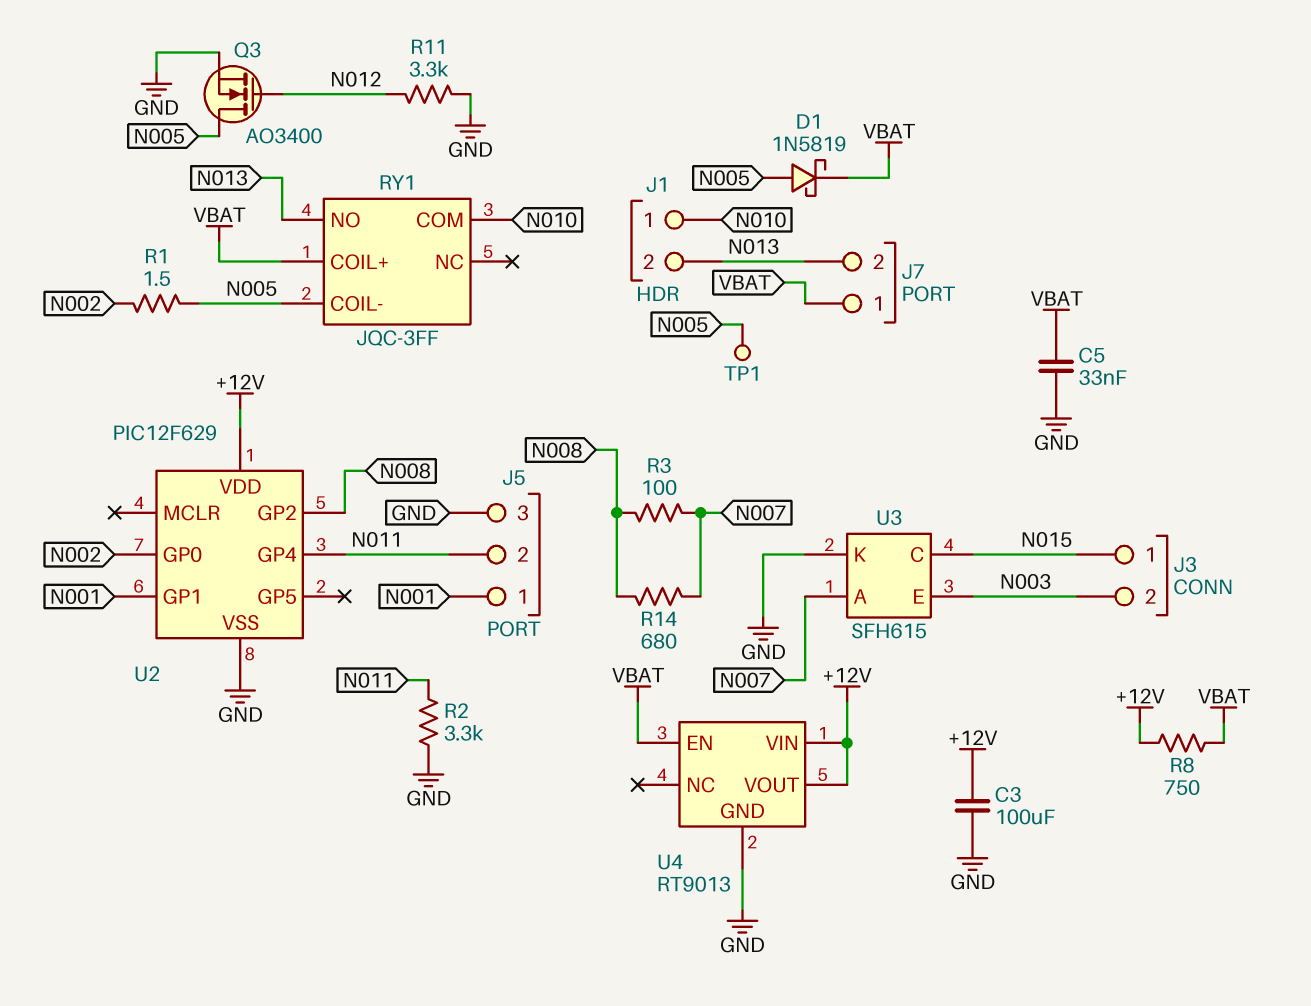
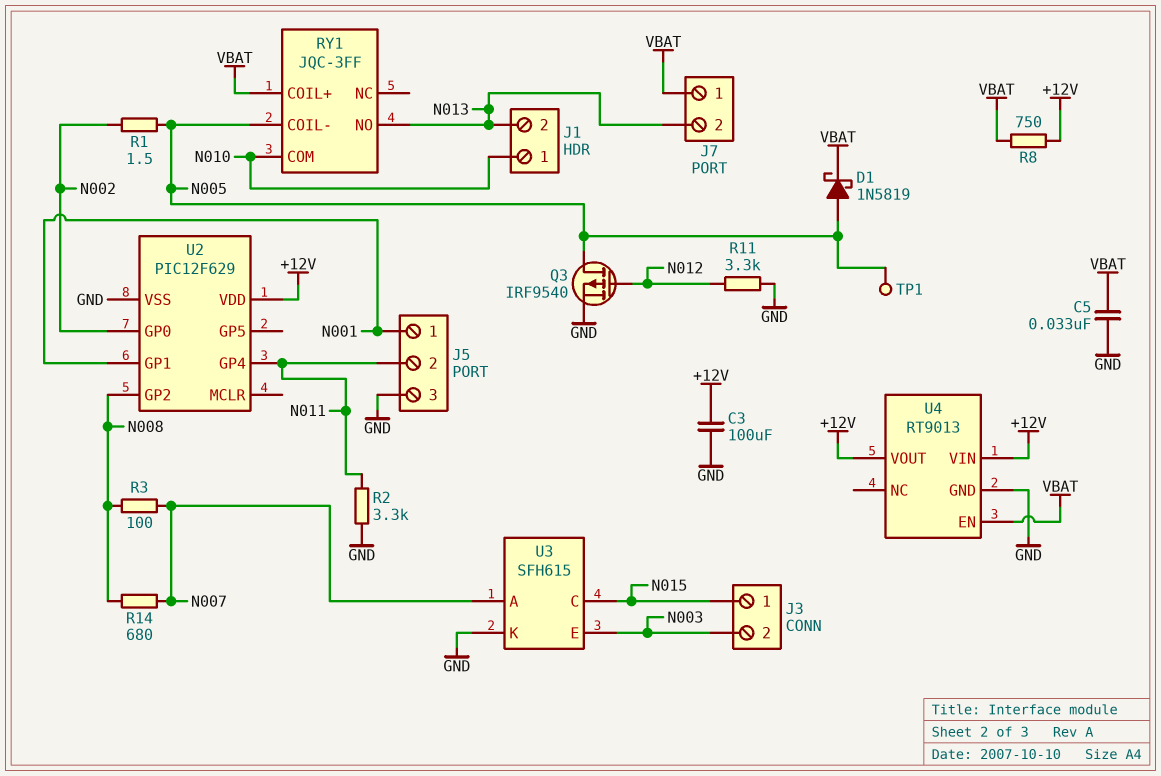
Q3: NMOS AO3400 (G N012, D N005, S GND) -> PMOS IRF9540 (G N012, D N005, S GND)

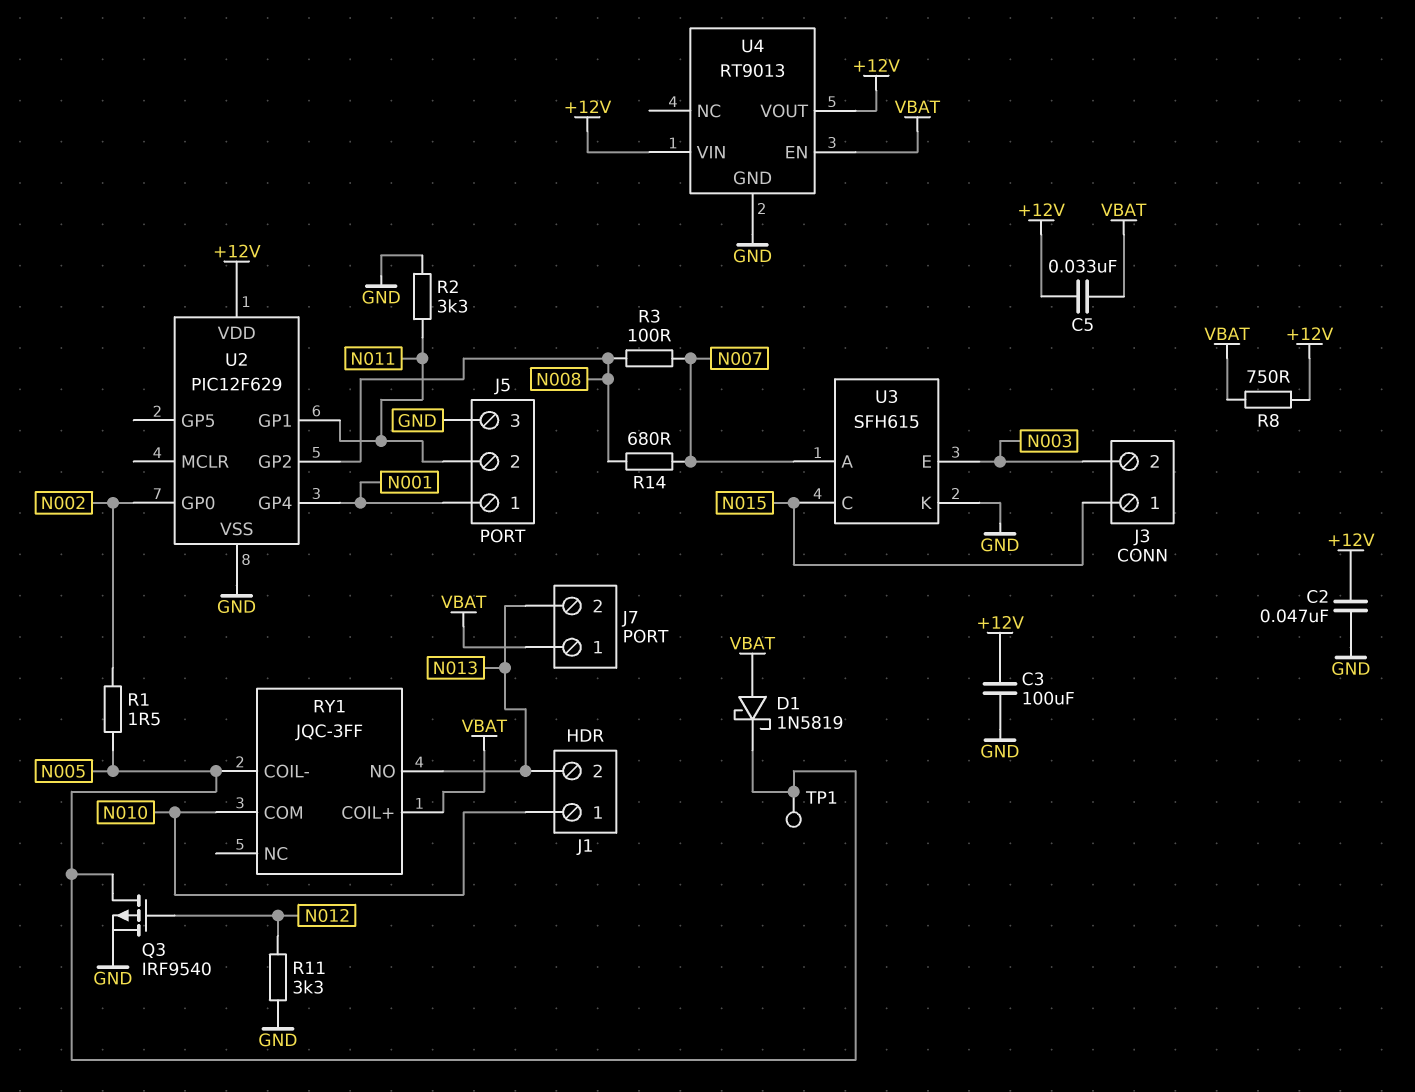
C2: none -> 47nF (+12V, GND)
C5: 33nF (GND, VBAT) -> 33nF (+12V, VBAT)
D1: schottky 1N5819 (A N005, K VBAT) -> schottky 1N5819 (A VBAT, K N005)
U2 pin GP1: N001 -> N011
U2 pin GP4: N011 -> N001

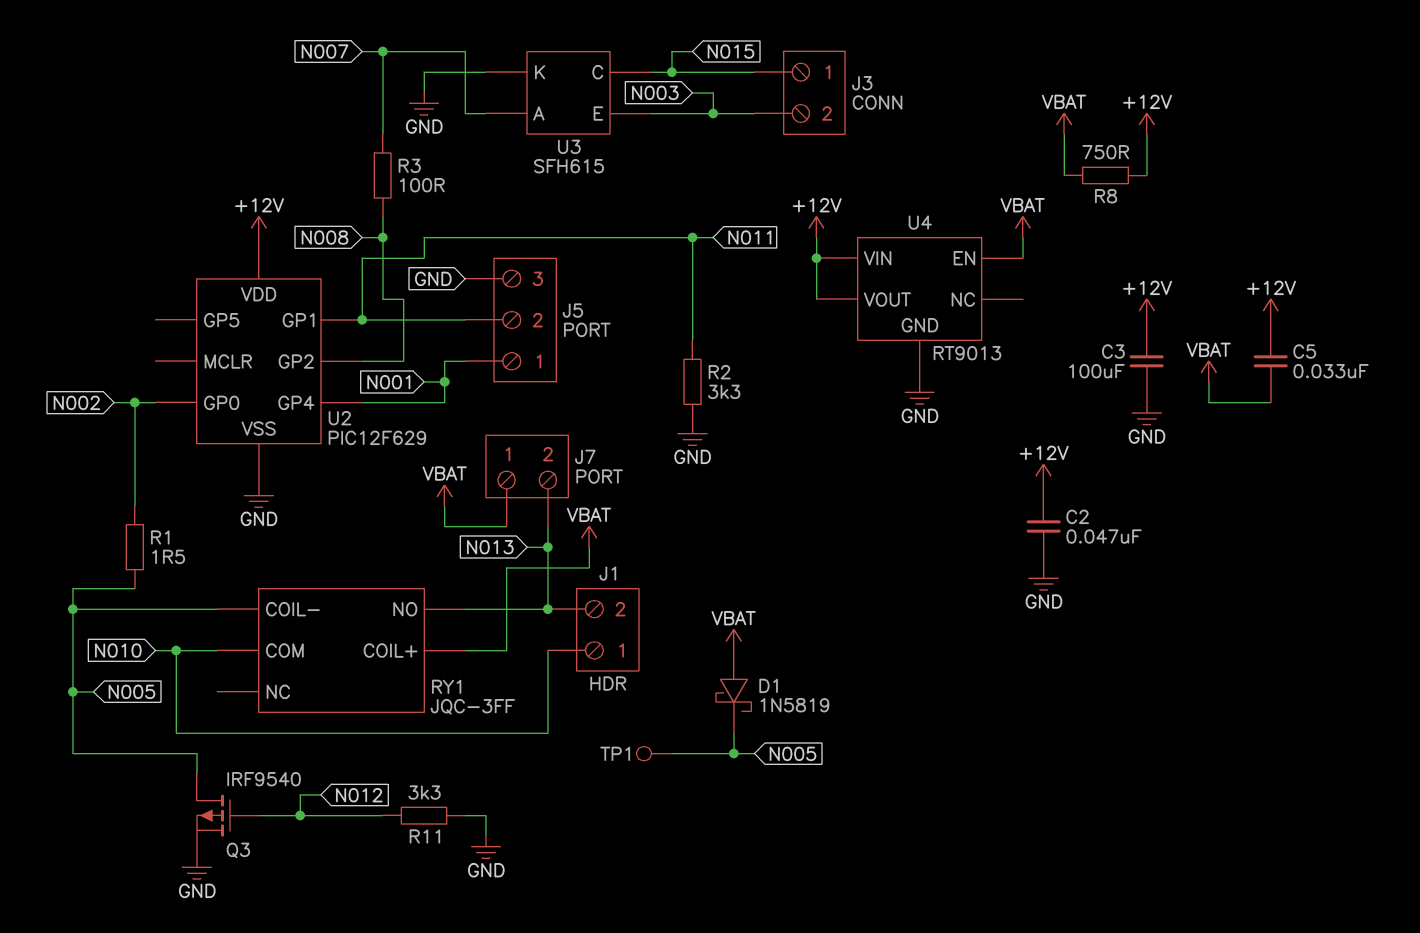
R14: 680 (N007, N008) -> none

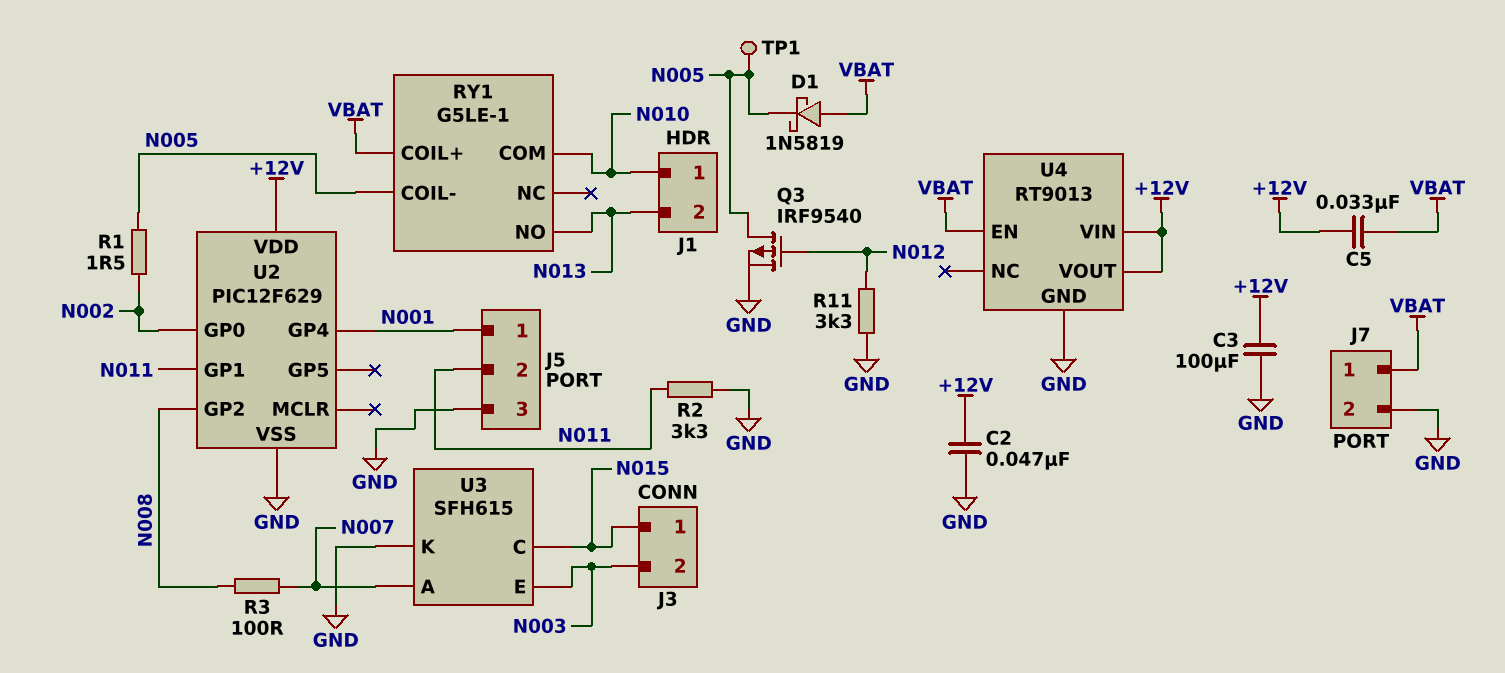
J7 pin 2: N013 -> GND
R8: 750 (+12V, VBAT) -> none
RY1: JQC-3FF -> G5LE-1

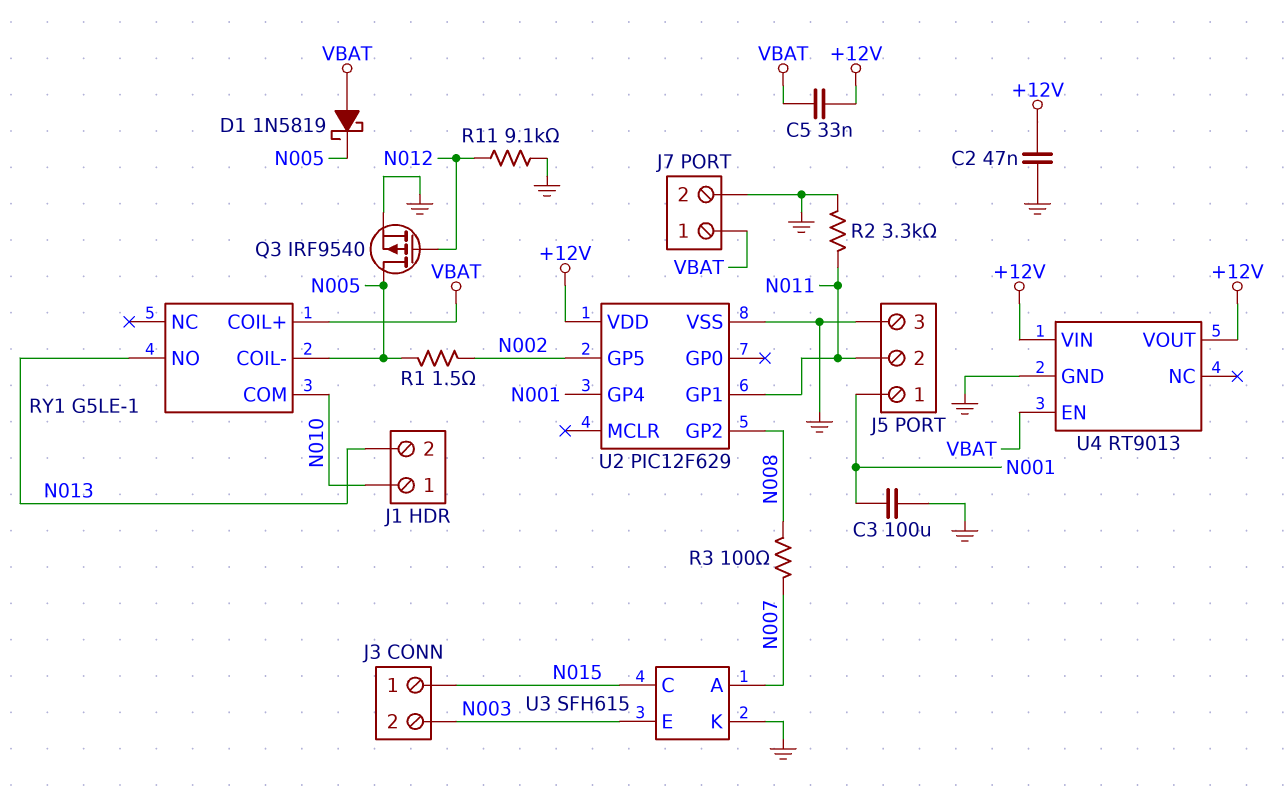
C3: 100uF (+12V, GND) -> 100uF (GND, N001)
R11: 3.3k (GND, N012) -> 9.1k (GND, N012)
TP1: test point (N005) -> none
U2 pin GP0: N002 -> none
U2 pin GP5: none -> N002

